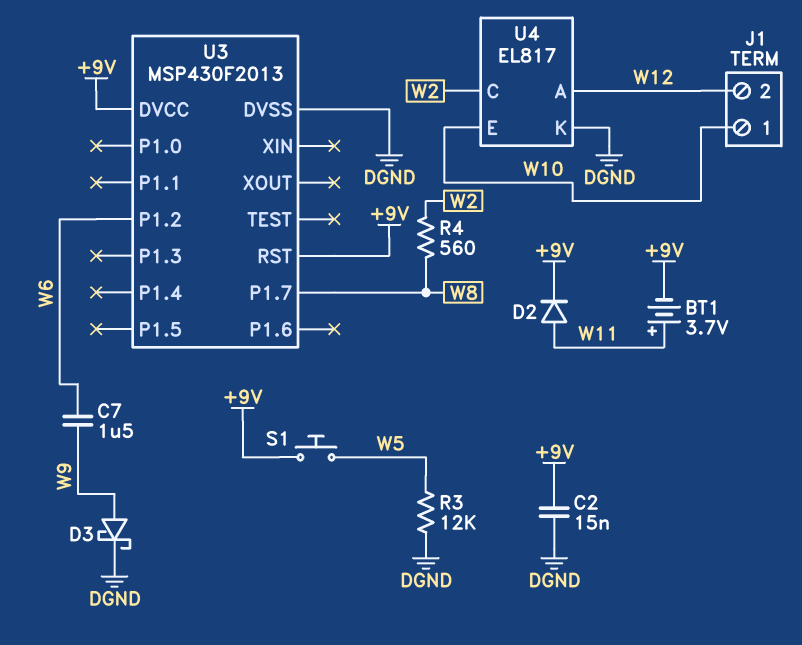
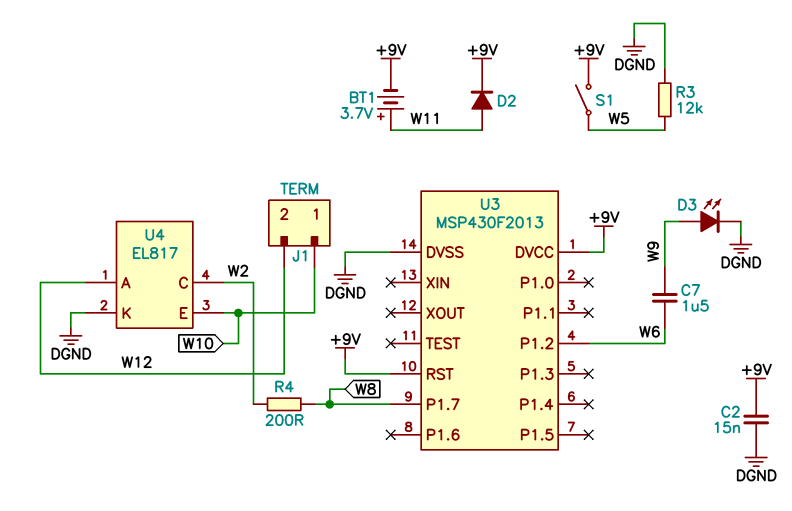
D3: schottky (A W9, K DGND) -> LED (A W9, K DGND)
R4: 560 (W2, W8) -> 200 (W2, W8)
S1: button (+9V, W5) -> switch (+9V, W5)

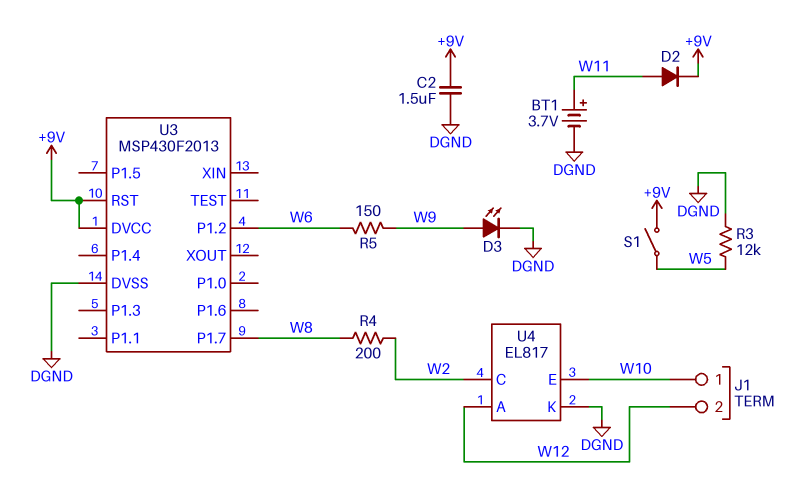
BT1: 3.7V (plus W11, minus +9V) -> 3.7V (plus W11, minus DGND)
C2: 15nF (+9V, DGND) -> 1.5uF (+9V, DGND)
C7: 1.5uF (W6, W9) -> none
R5: none -> 150 (W6, W9)

